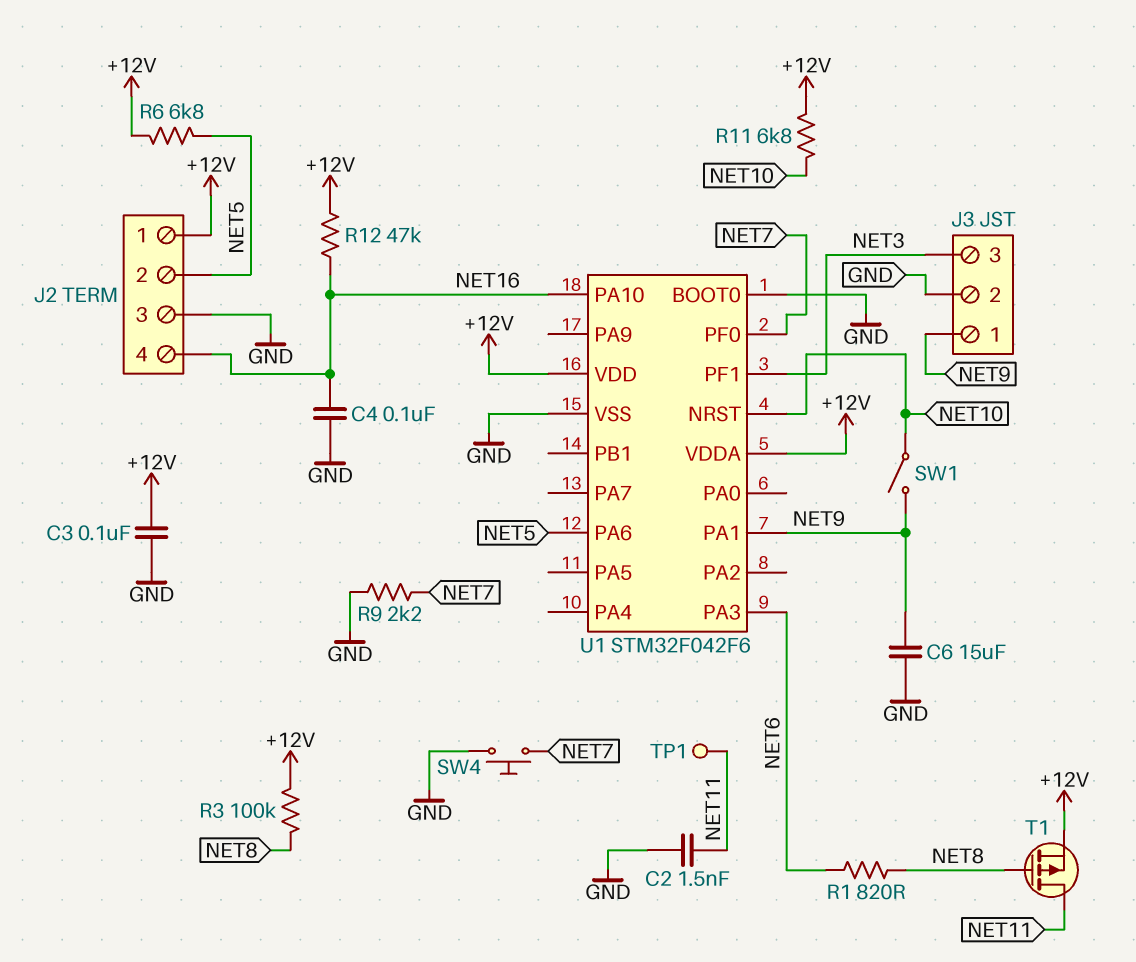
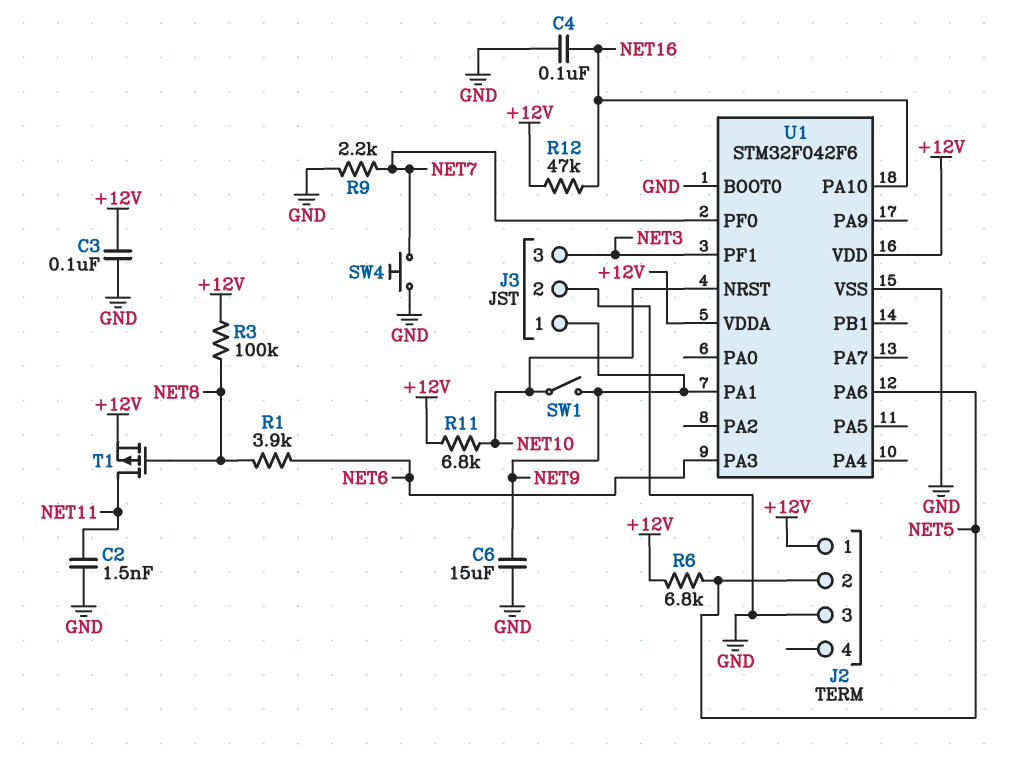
J2 pin 4: NET16 -> none
R1: 820 (NET6, NET8) -> 3.9k (NET6, NET8)
TP1: test point (NET11) -> none

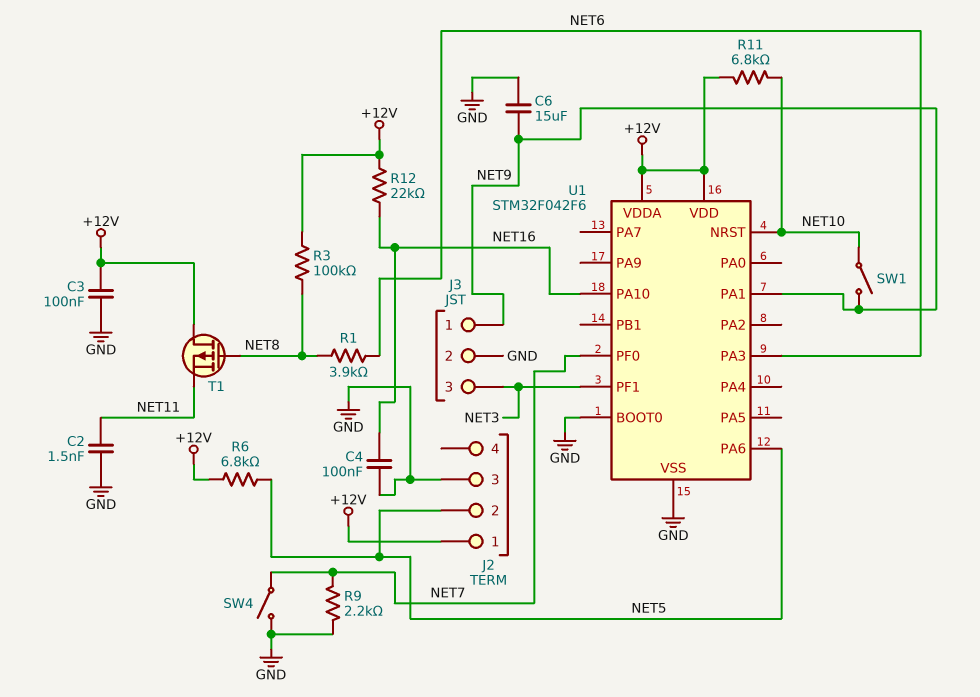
R12: 47k (+12V, NET16) -> 22k (+12V, NET16)
SW4: button (GND, NET7) -> switch (GND, NET7)
T1: PMOS (G NET8, D NET11, S +12V) -> PMOS (G NET8, D +12V, S NET11)

